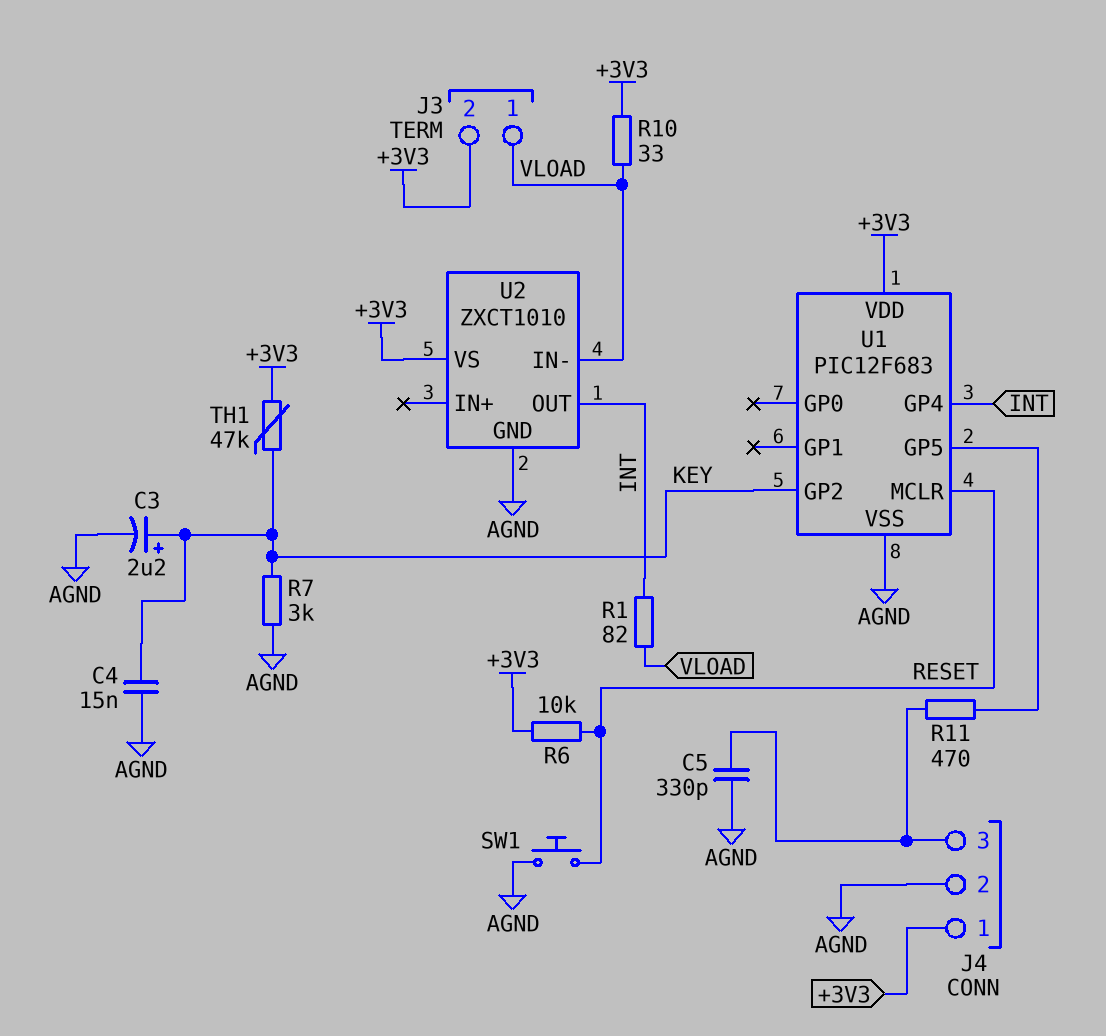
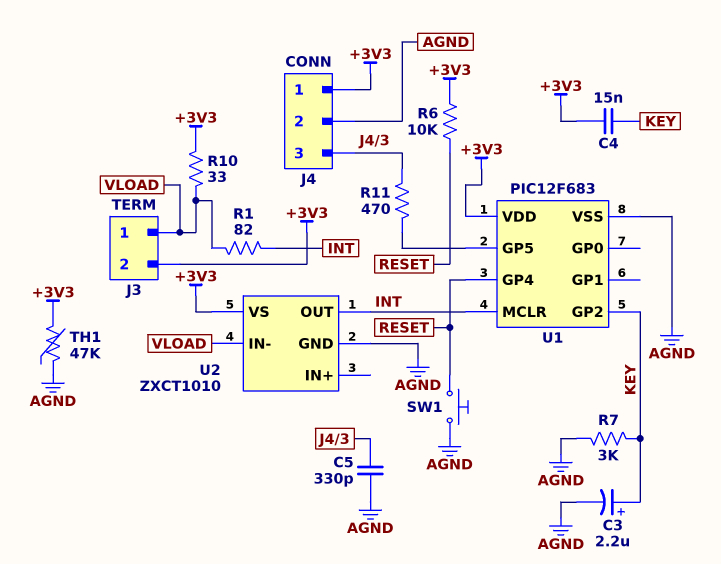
C4: 15nF (AGND, KEY) -> 15nF (+3V3, KEY)
TH1: 47k (+3V3, KEY) -> 47k (+3V3, AGND)
U1 pin GP4: INT -> RESET
U1 pin MCLR: RESET -> INT

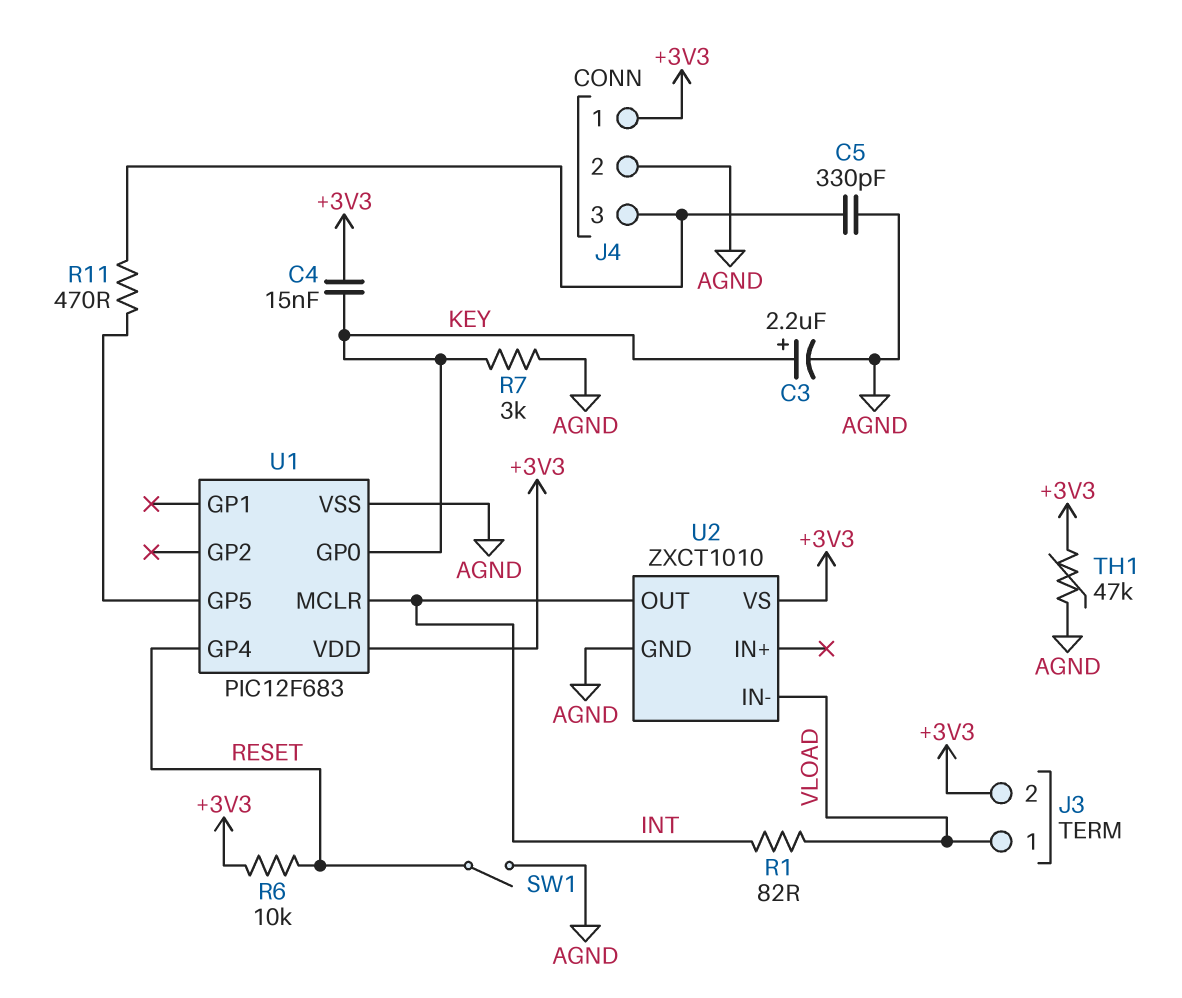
R10: 33 (+3V3, VLOAD) -> none
SW1: button (AGND, RESET) -> switch (AGND, RESET)
U1 pin GP0: none -> KEY
U1 pin GP2: KEY -> none

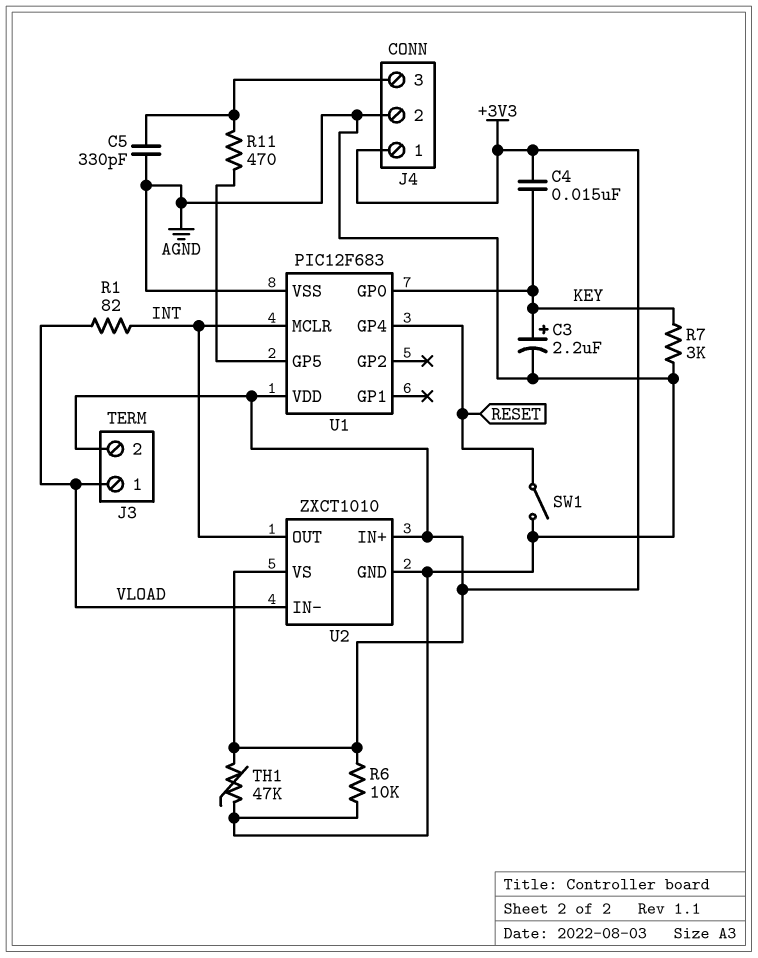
R6: 10k (+3V3, RESET) -> 10k (+3V3, AGND)
U2 pin IN+: none -> +3V3

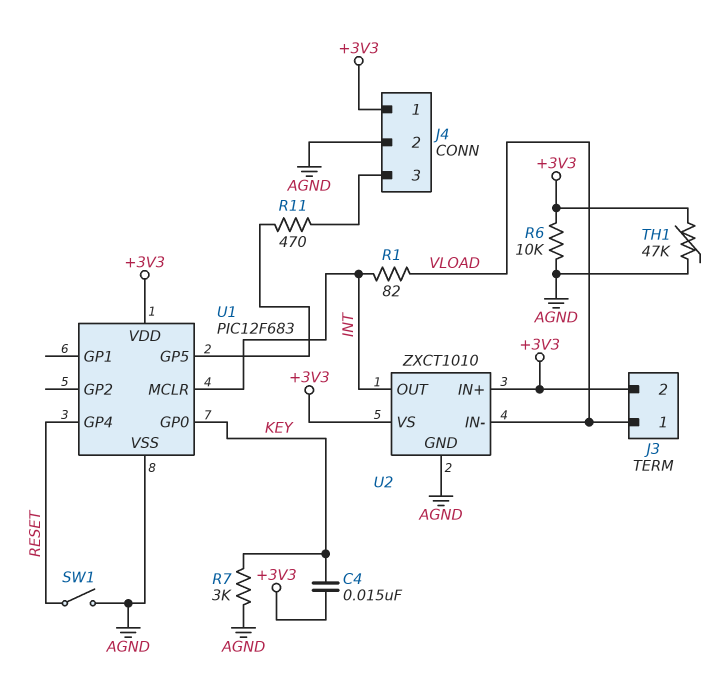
C3: 2.2uF (plus KEY, minus AGND) -> none
C5: 330pF (AGND, J4/3) -> none

